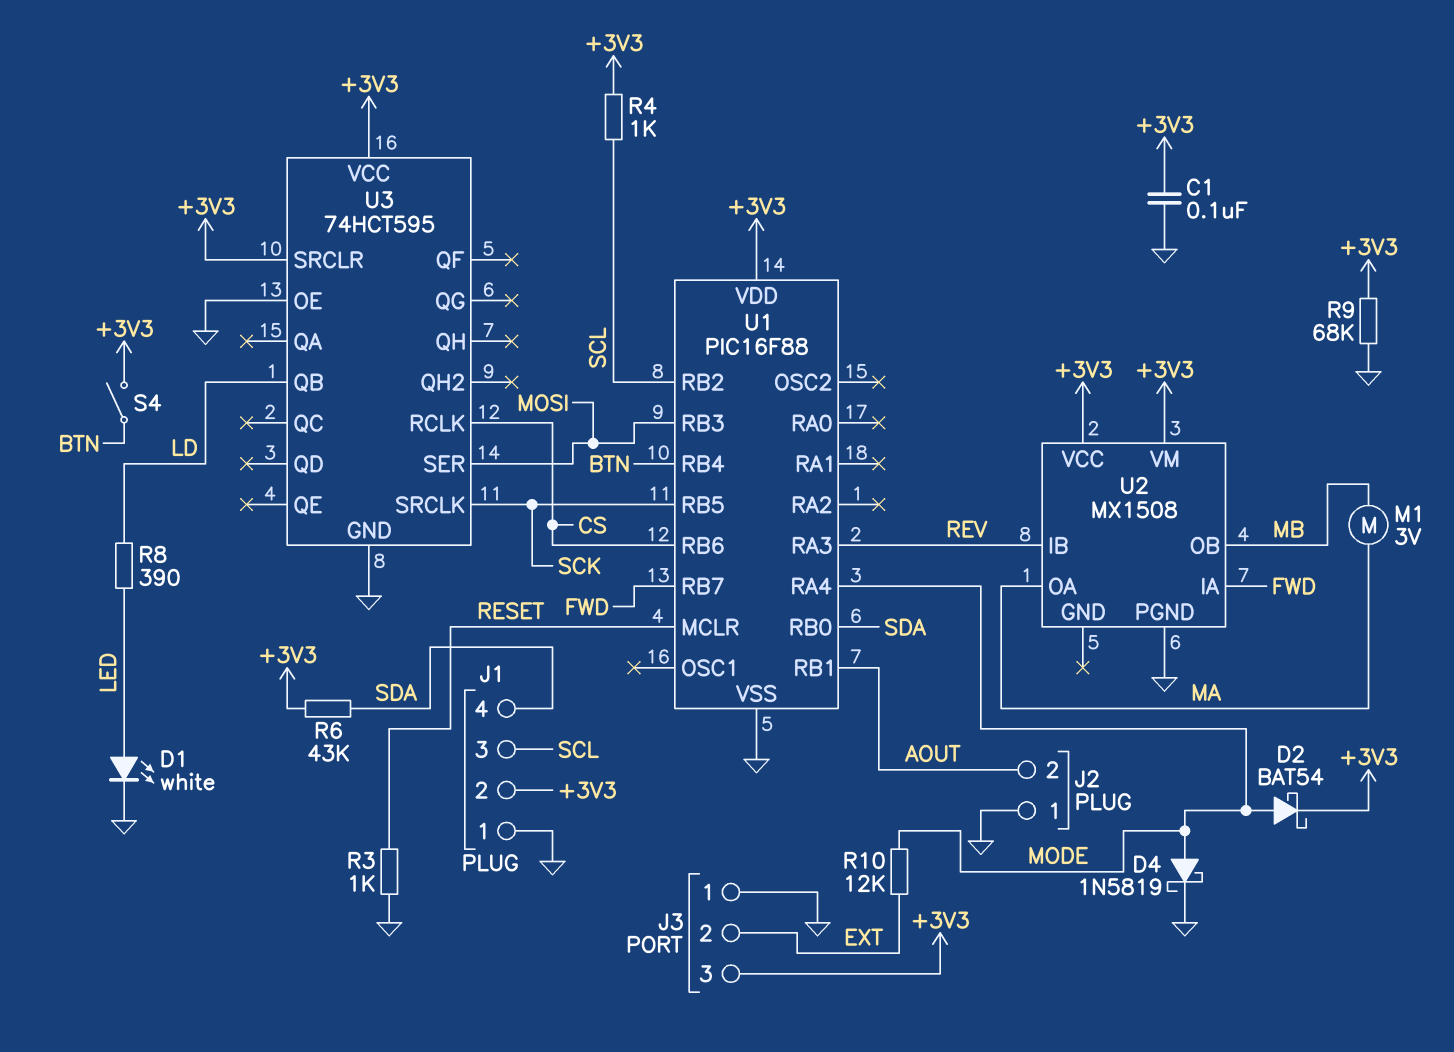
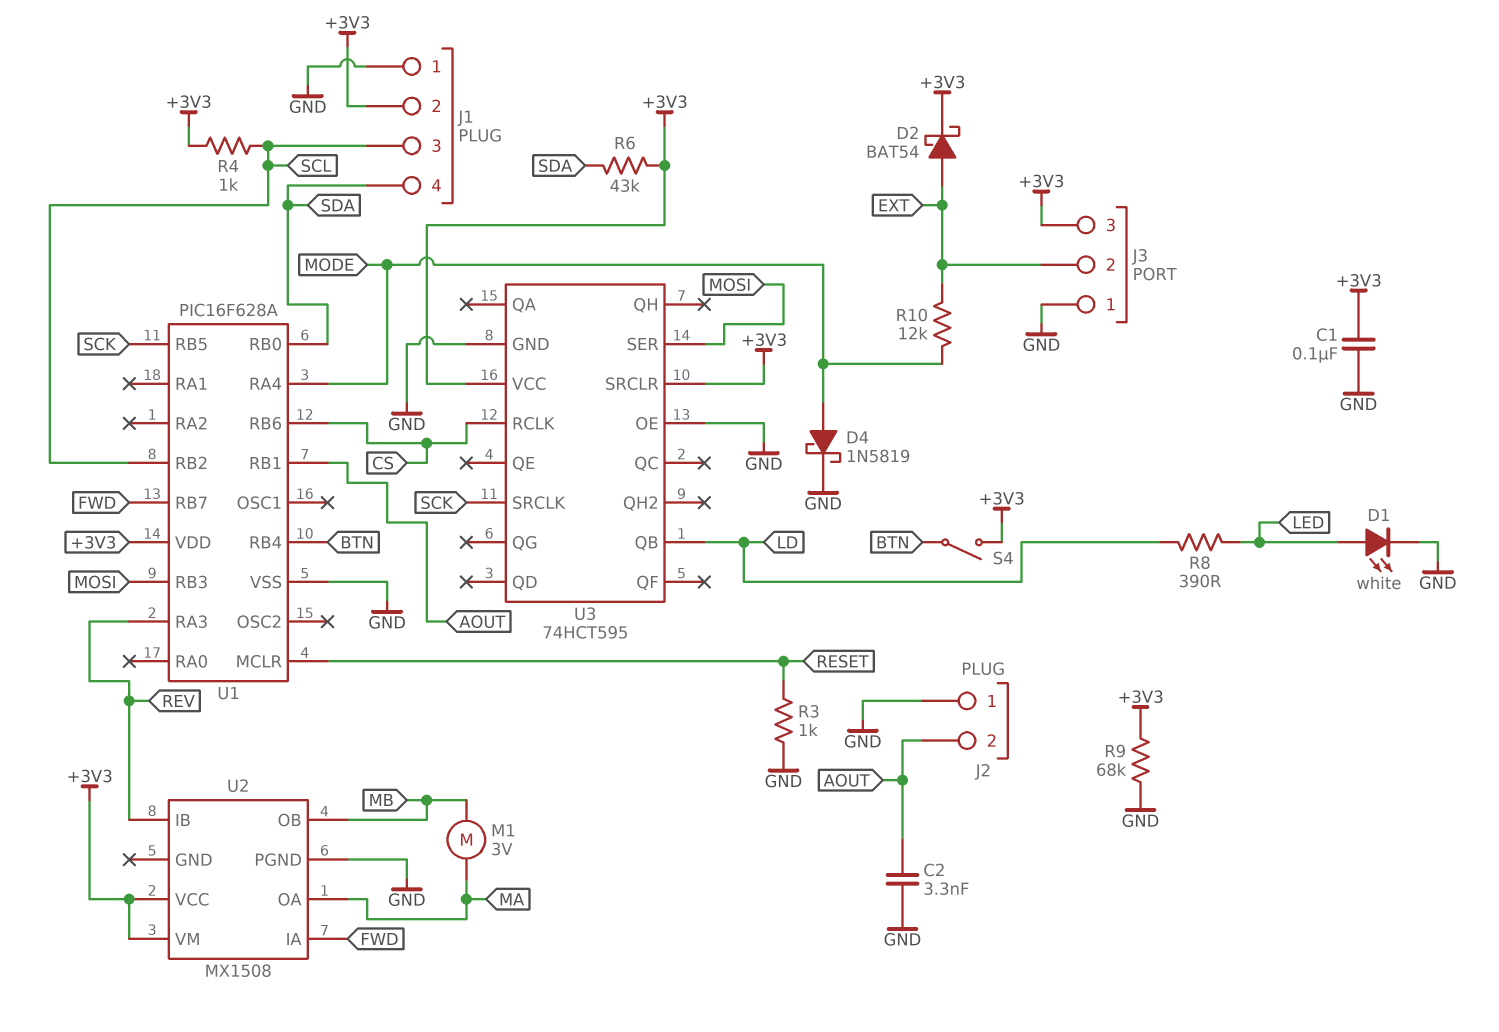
C2: none -> 3.3nF (AOUT, GND)
D2: schottky BAT54 (A MODE, K +3V3) -> schottky BAT54 (A EXT, K +3V3)
U1: PIC16F88 -> PIC16F628A

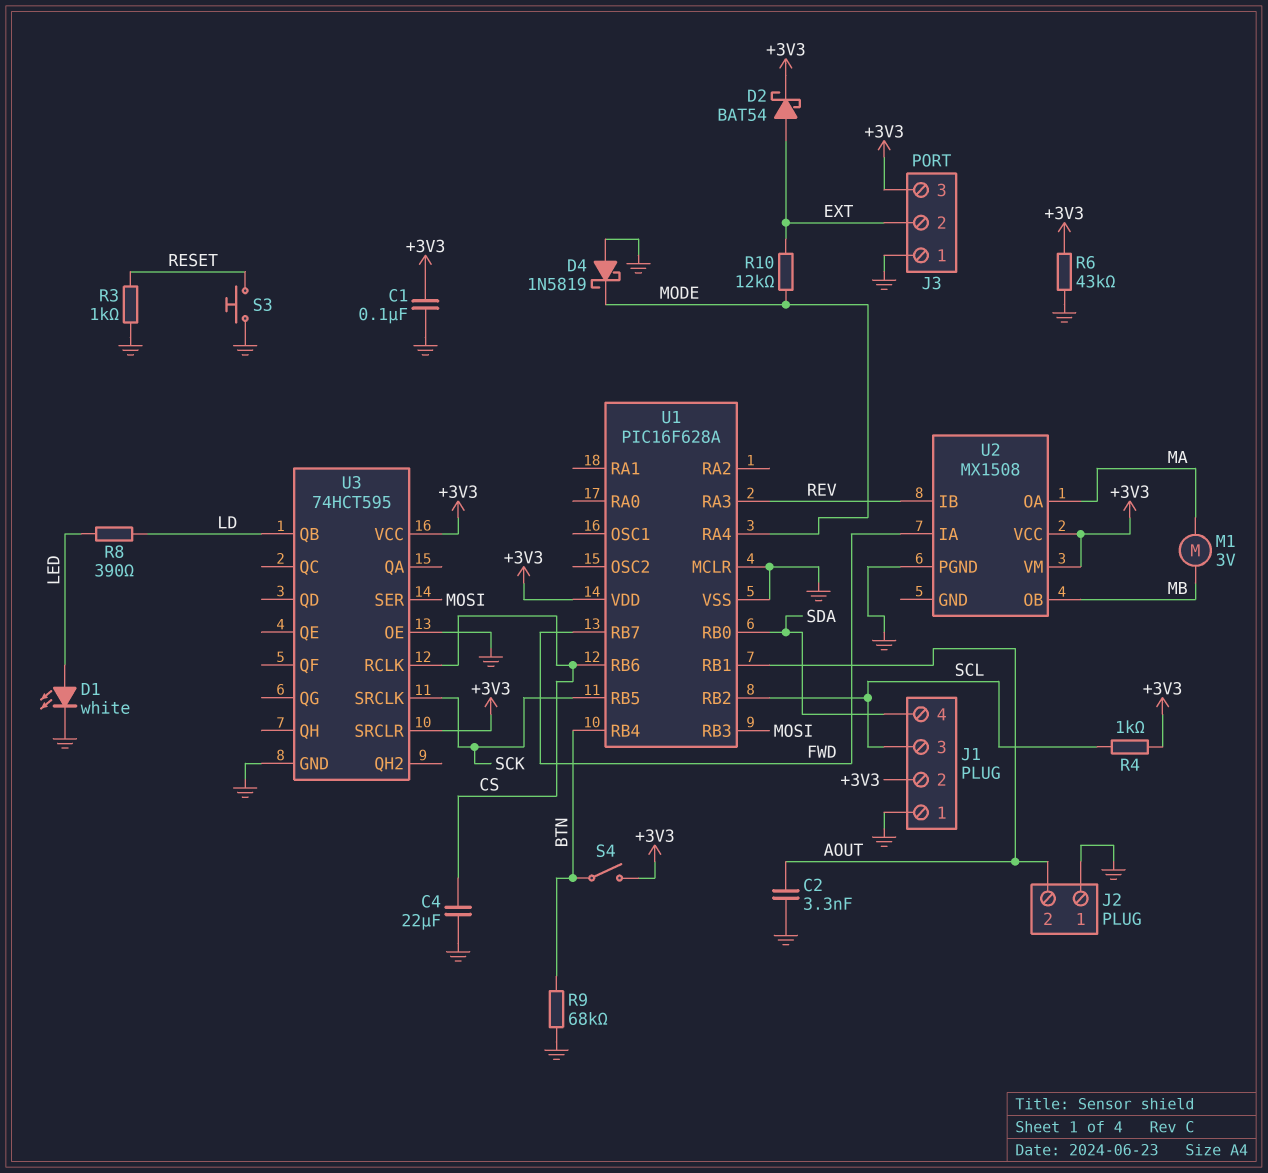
C4: none -> 22uF (CS, GND)
D4: schottky 1N5819 (A MODE, K GND) -> schottky 1N5819 (A GND, K MODE)
R6: 43k (+3V3, SDA) -> 43k (+3V3, GND)
R9: 68k (+3V3, GND) -> 68k (BTN, GND)
S3: none -> button (GND, RESET)
U1 pin MCLR: RESET -> GND

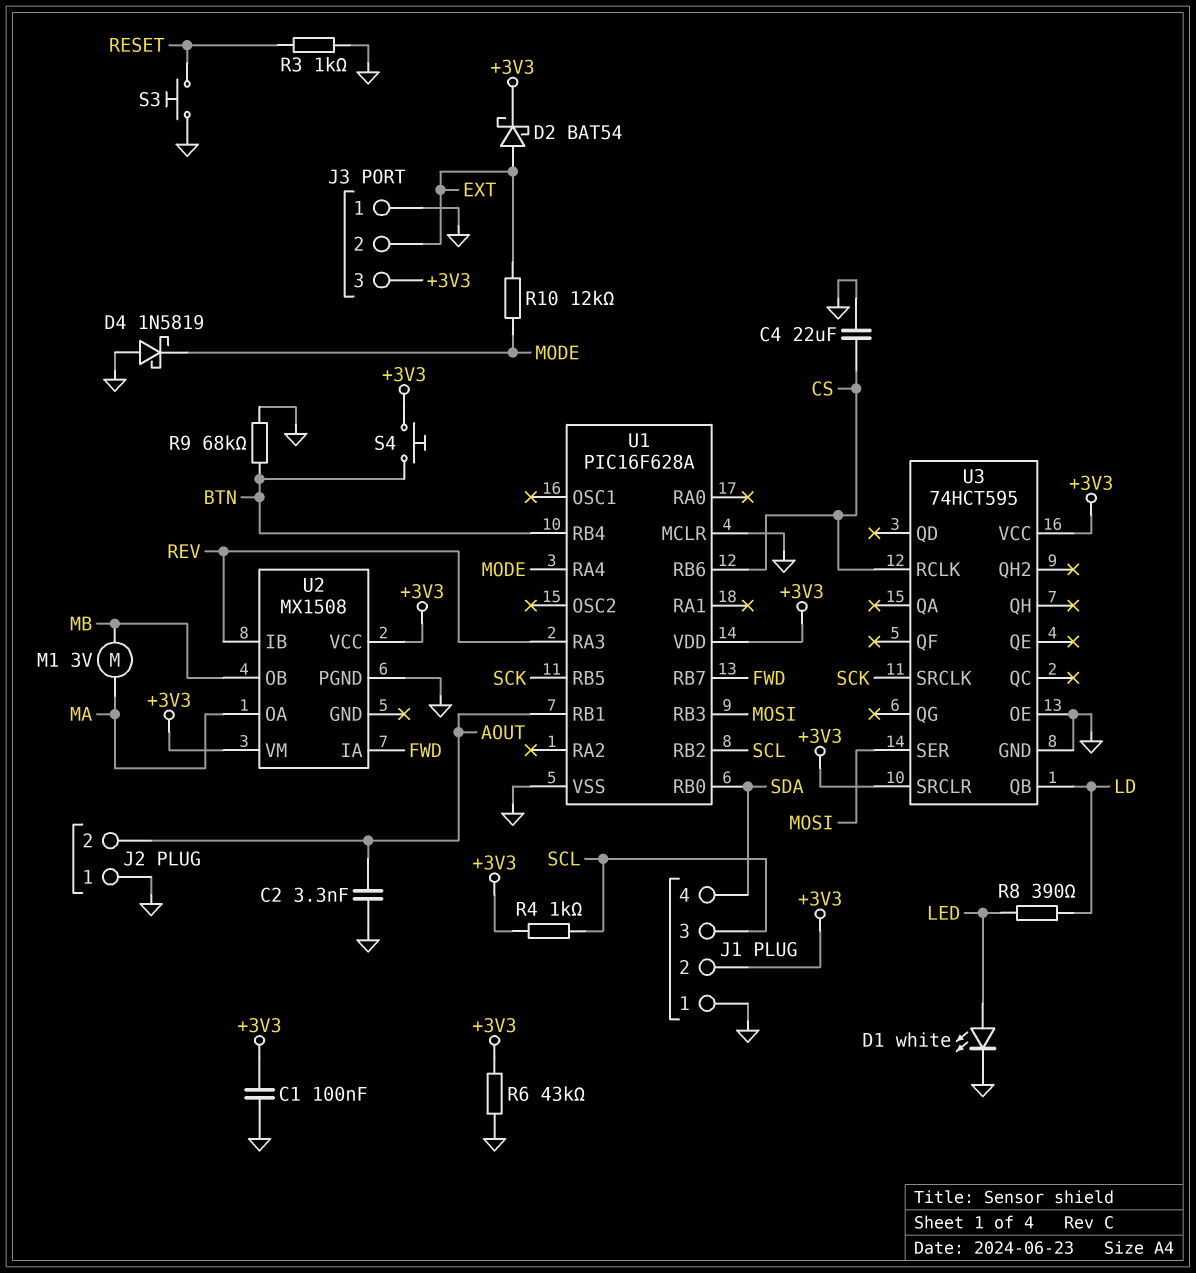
S4: switch (+3V3, BTN) -> button (+3V3, BTN)

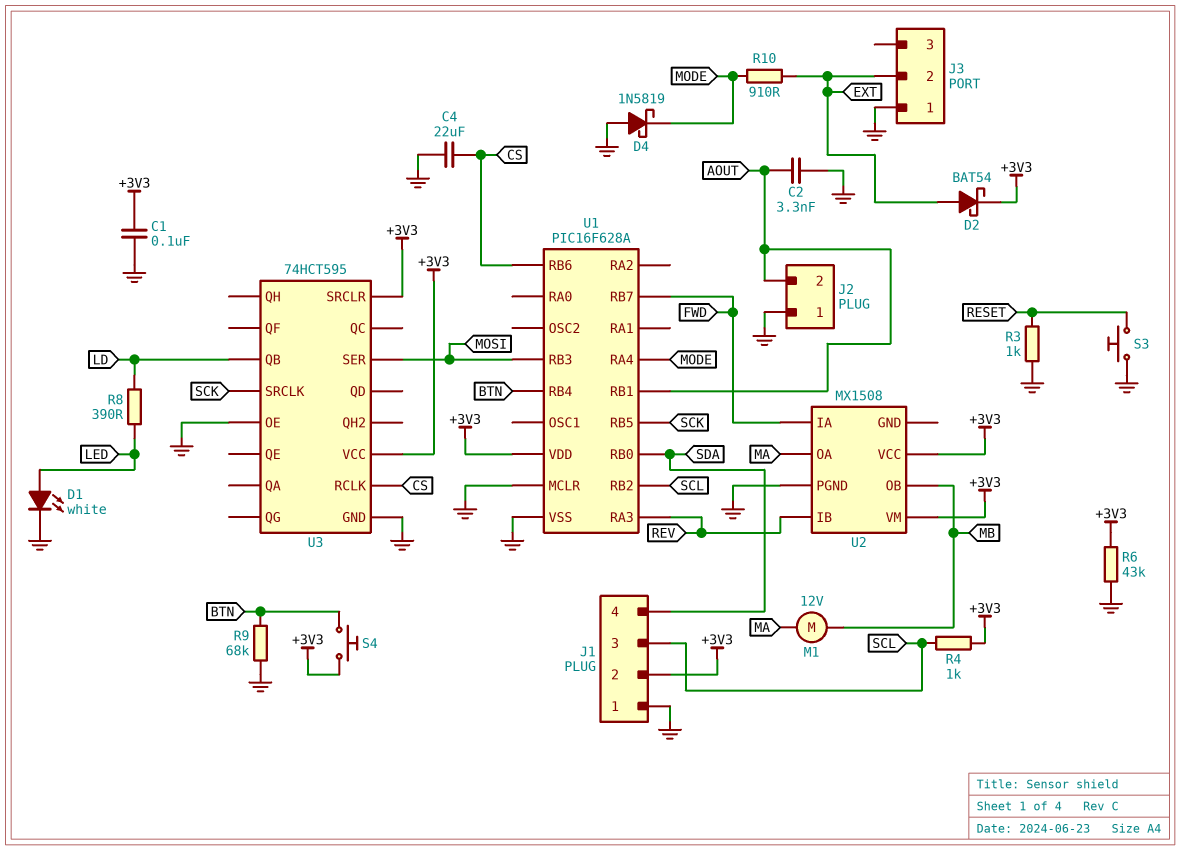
J3 pin 3: +3V3 -> none
M1: motor 3V (MA, MB) -> motor 12V (MA, MB)
R10: 12k (EXT, MODE) -> 910 (EXT, MODE)

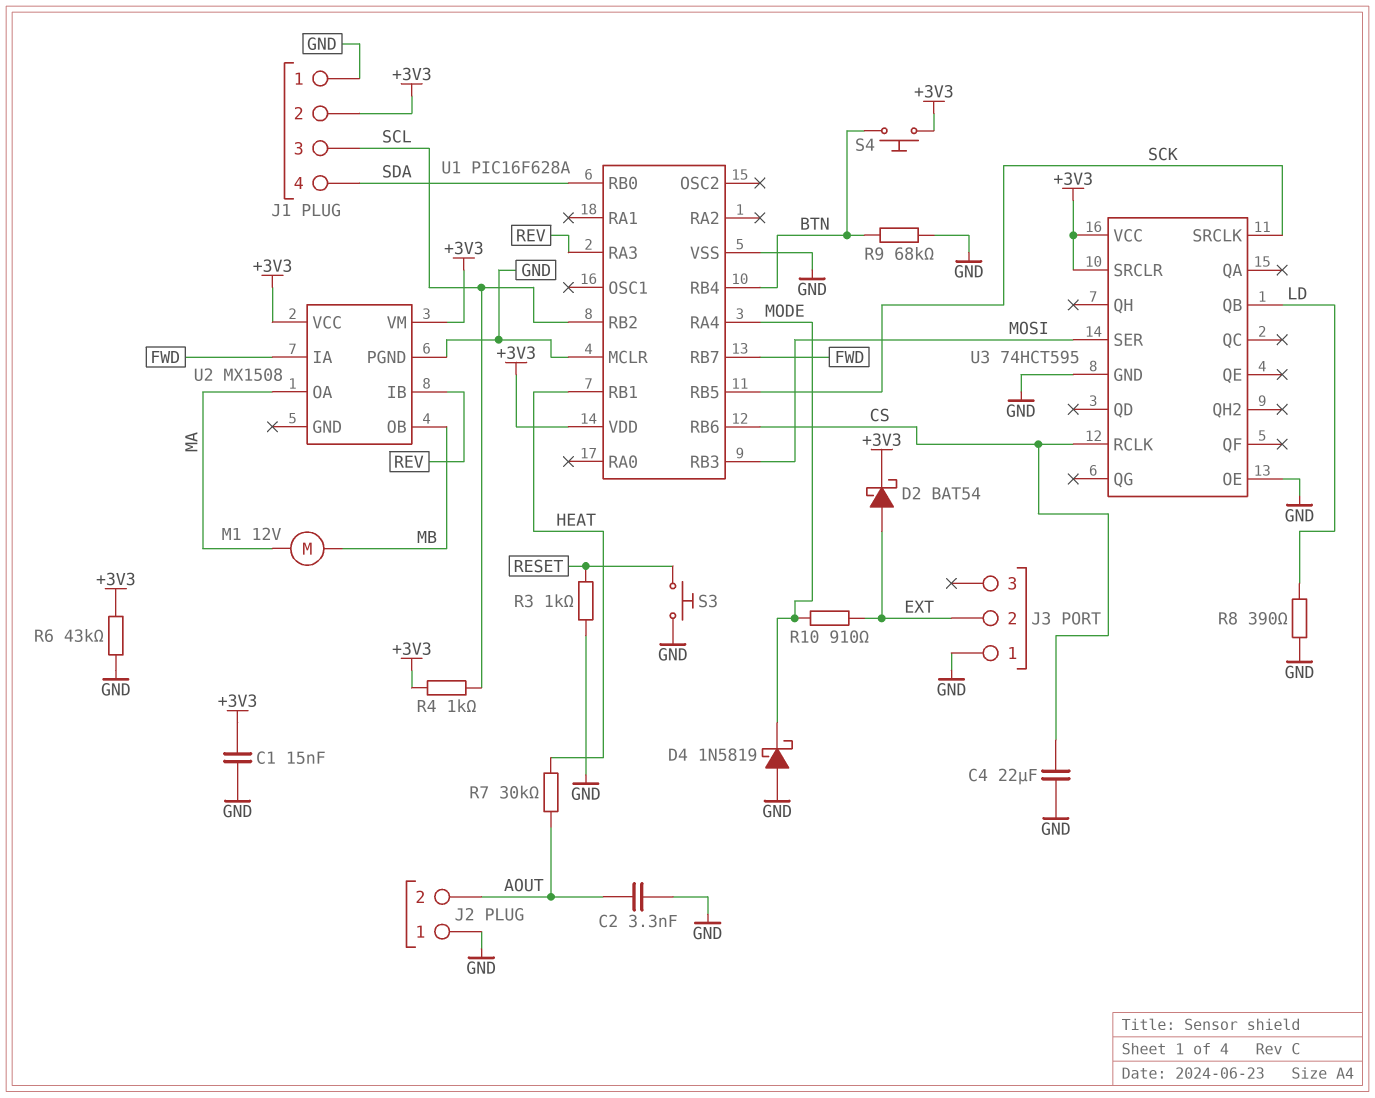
C1: 100nF (+3V3, GND) -> 15nF (+3V3, GND)
D1: LED white (A LED, K GND) -> none
R7: none -> 30k (AOUT, HEAT)
R8: 390 (LD, LED) -> 390 (GND, LD)
U1 pin RB1: AOUT -> HEAT

